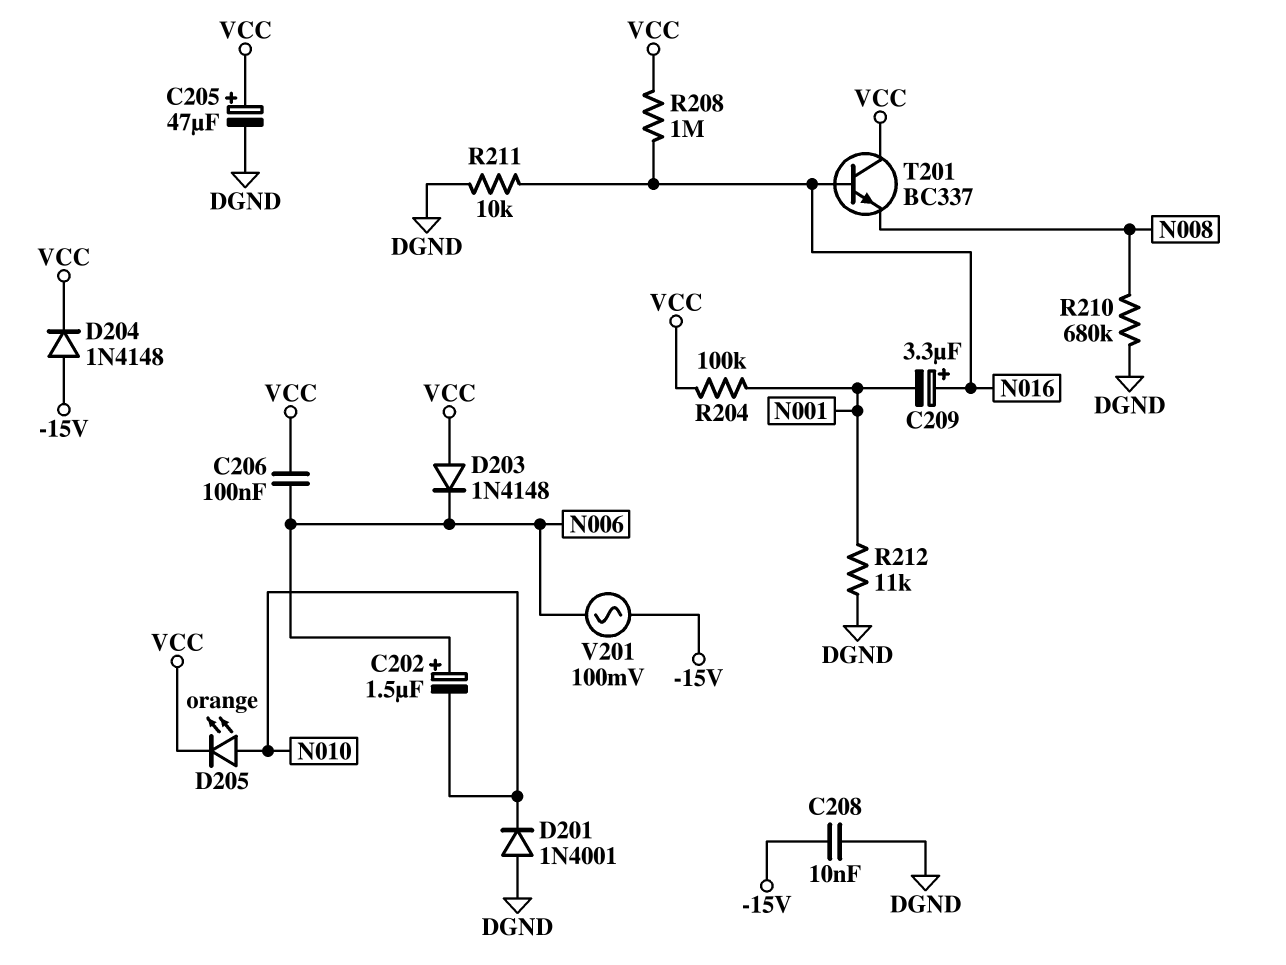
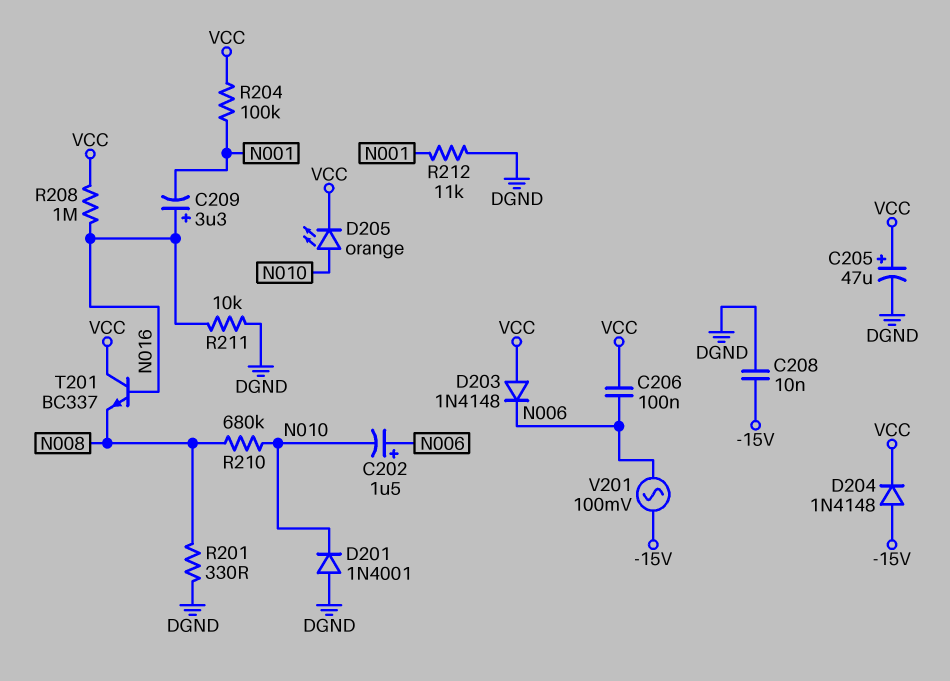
R201: none -> 330 (DGND, N008)
R210: 680k (DGND, N008) -> 680k (N008, N010)

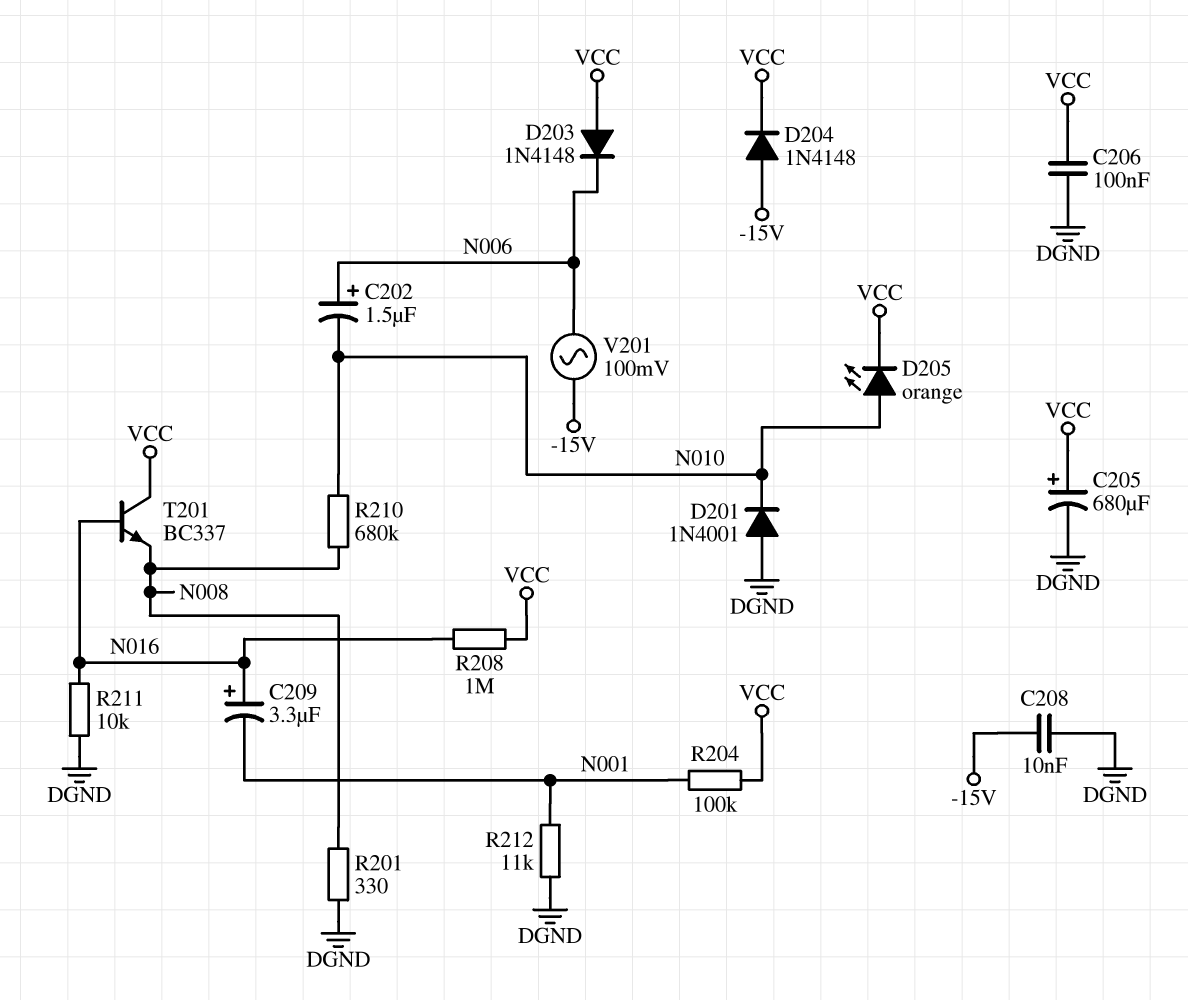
C205: 47uF (plus VCC, minus DGND) -> 680uF (plus VCC, minus DGND)
C206: 100nF (N006, VCC) -> 100nF (DGND, VCC)

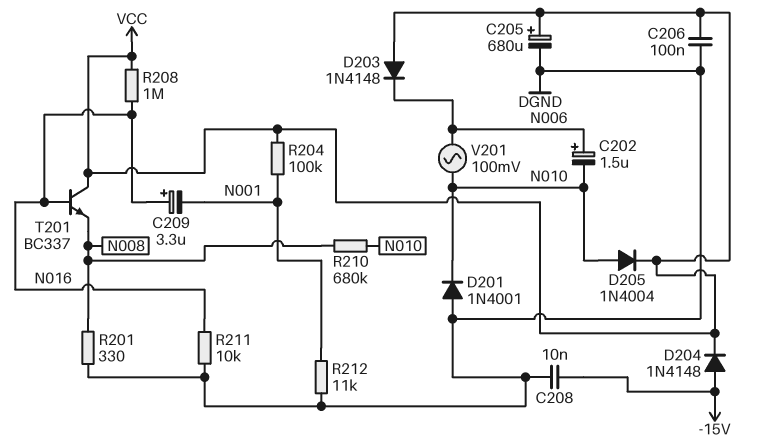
D205: LED orange (A N010, K VCC) -> diode 1N4004 (A N010, K VCC)
V201: AC 100mV (-15V, N006) -> AC 100mV (N006, N010)

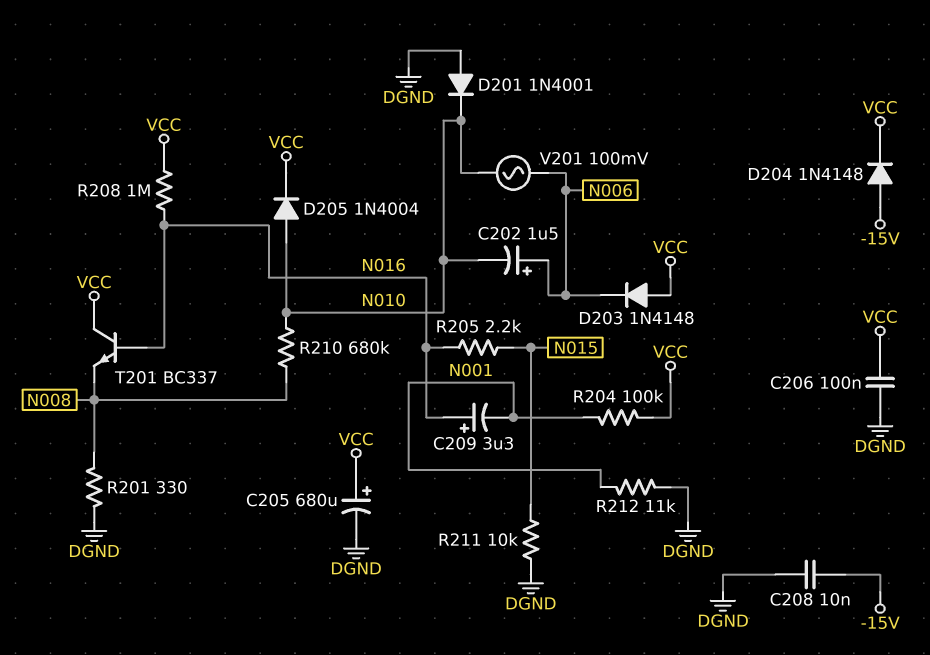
R205: none -> 2.2k (N015, N016)
R211: 10k (DGND, N016) -> 10k (DGND, N015)

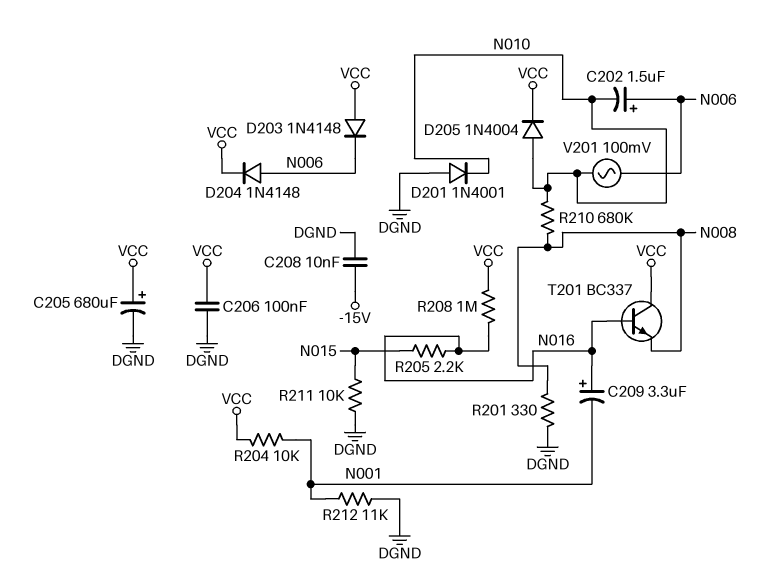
D204: diode 1N4148 (A -15V, K VCC) -> diode 1N4148 (A N006, K VCC)
R204: 100k (N001, VCC) -> 10k (N001, VCC)

